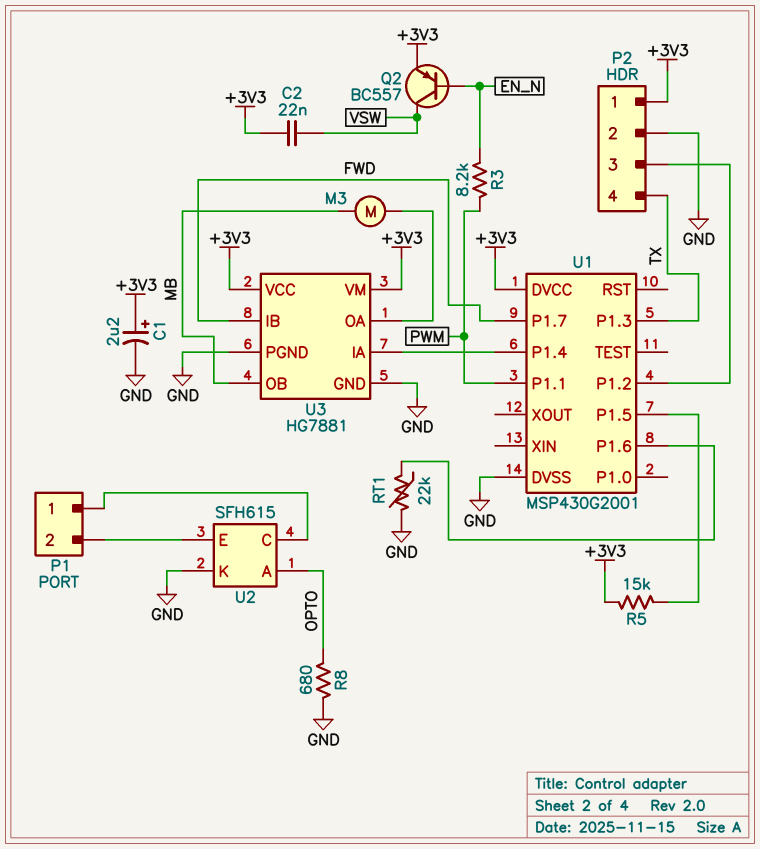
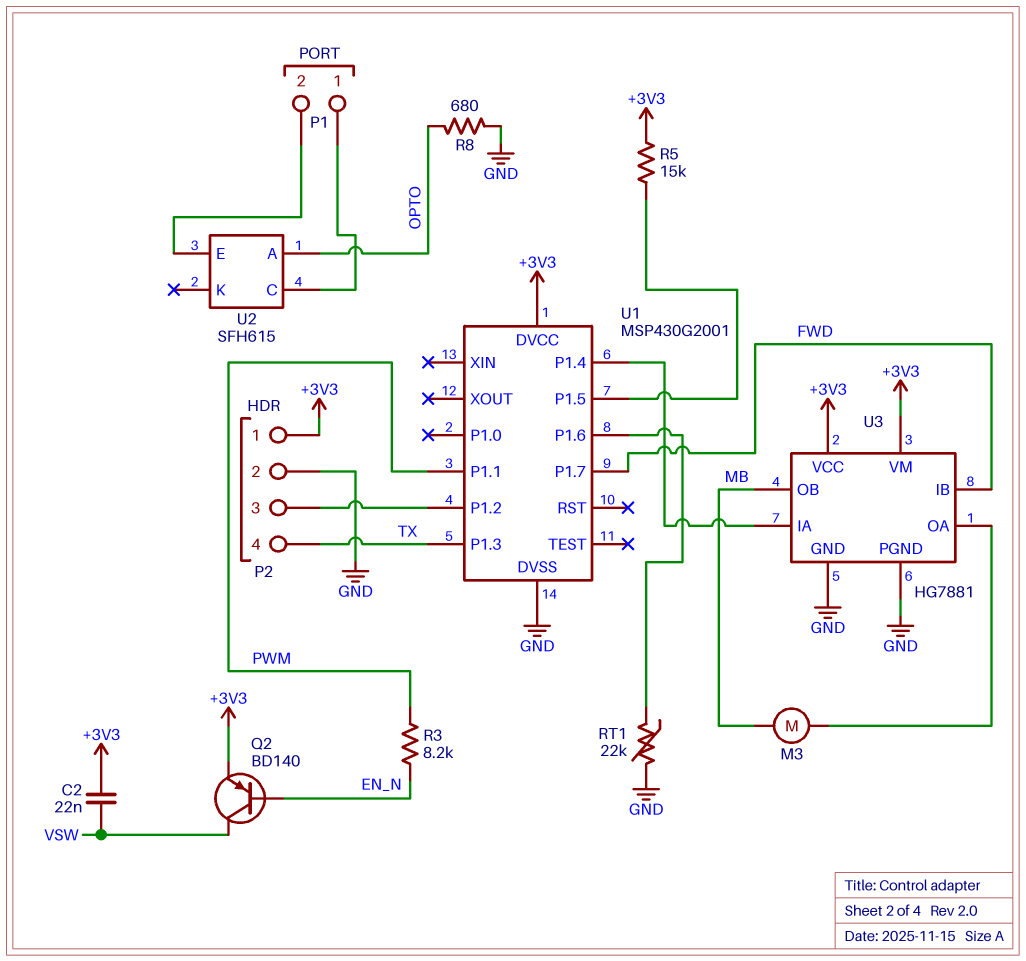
C1: 2.2uF (plus +3V3, minus GND) -> none
Q2: PNP BC557 (B EN_N, C VSW, E +3V3) -> PNP BD140 (B EN_N, C VSW, E +3V3)
U2 pin K: GND -> none

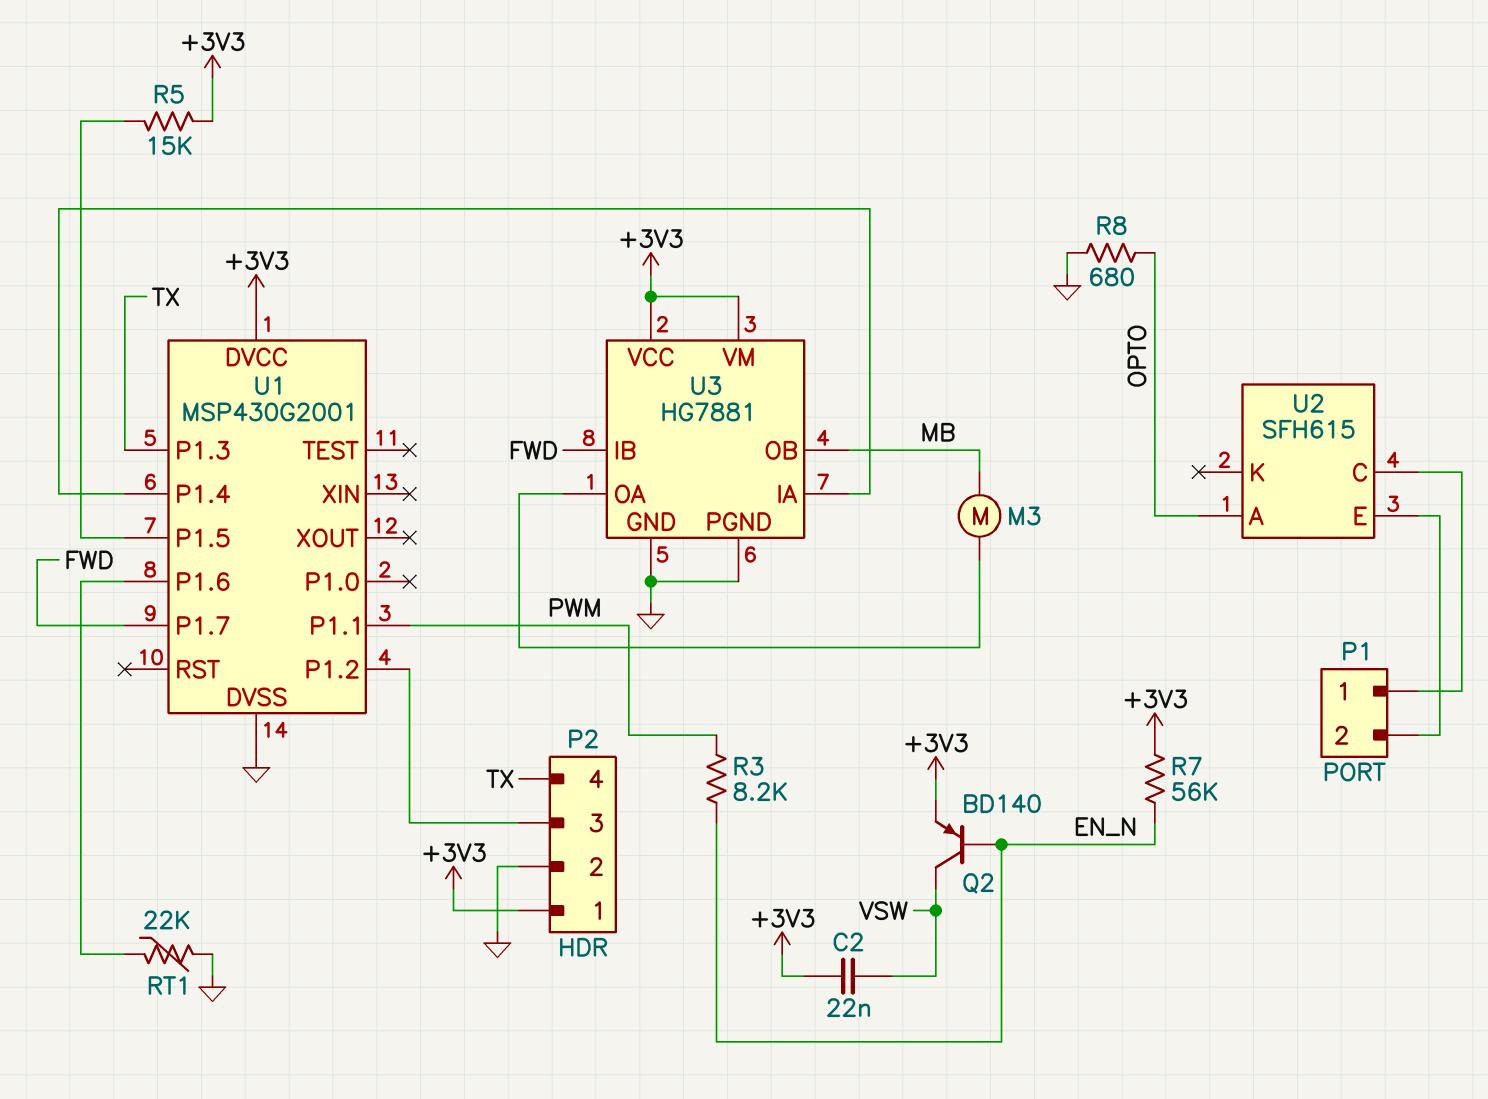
R7: none -> 56k (+3V3, EN_N)

